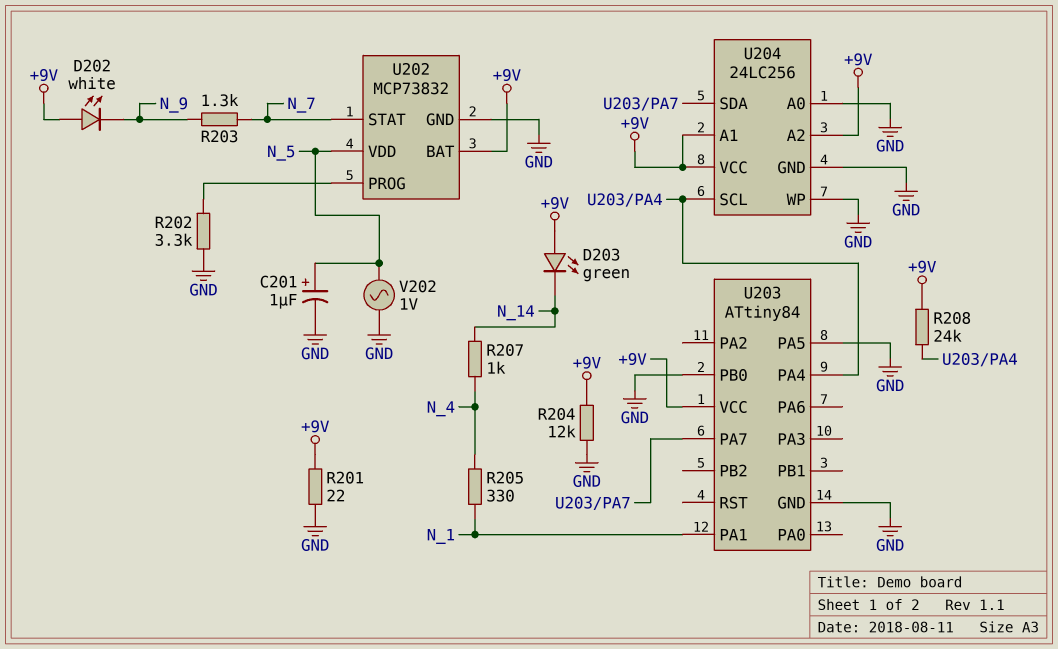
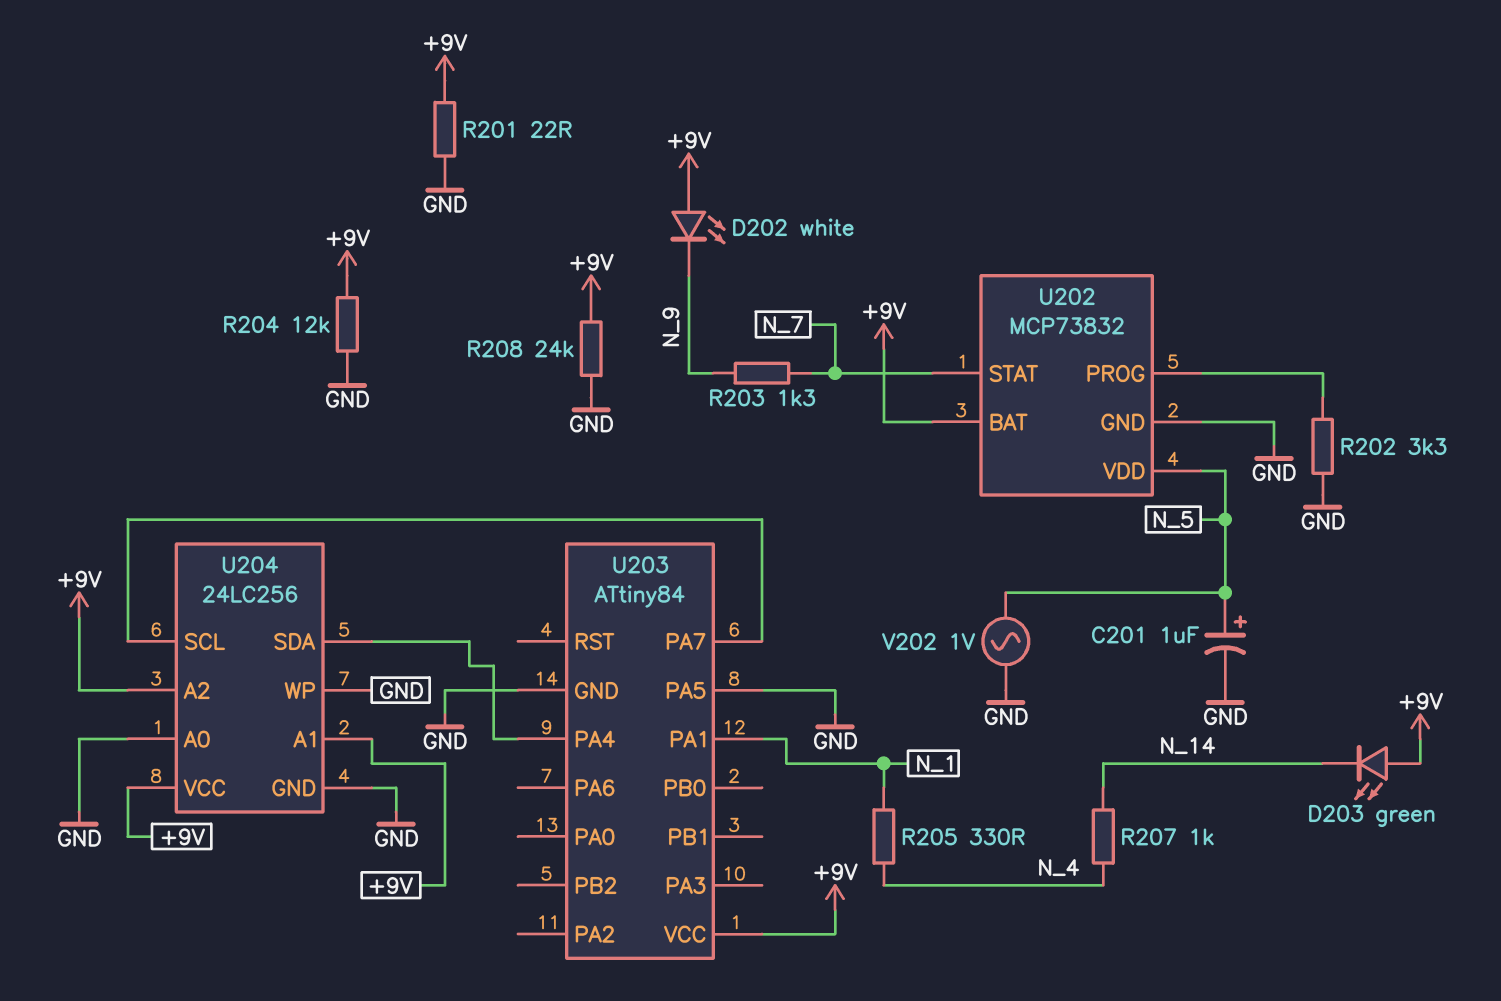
R208: 24k (+9V, U203/PA4) -> 24k (+9V, GND)
U203 pin PB0: GND -> none
U204 pin SCL: U203/PA4 -> U203/PA7
U204 pin SDA: U203/PA7 -> U203/PA4

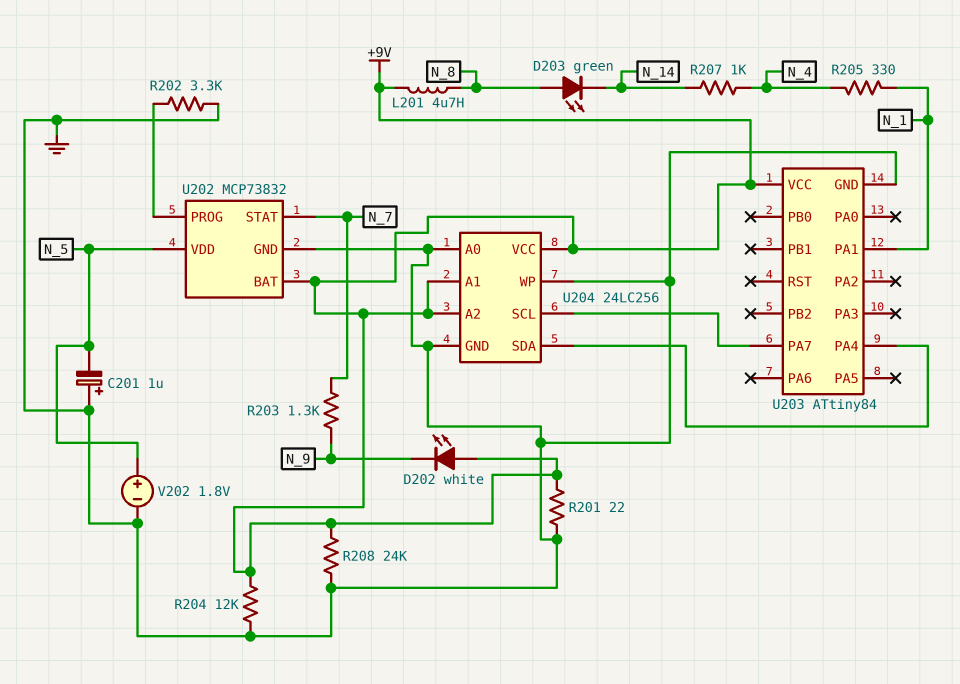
C201: 1uF (plus N_5, minus GND) -> 1uF (plus GND, minus N_5)
D203: LED green (A +9V, K N_14) -> LED green (A N_8, K N_14)
L201: none -> 4.7uH (+9V, N_8)
U203 pin PA5: GND -> none
V202: AC 1V (GND, N_5) -> 1.8V (plus N_5, minus GND)

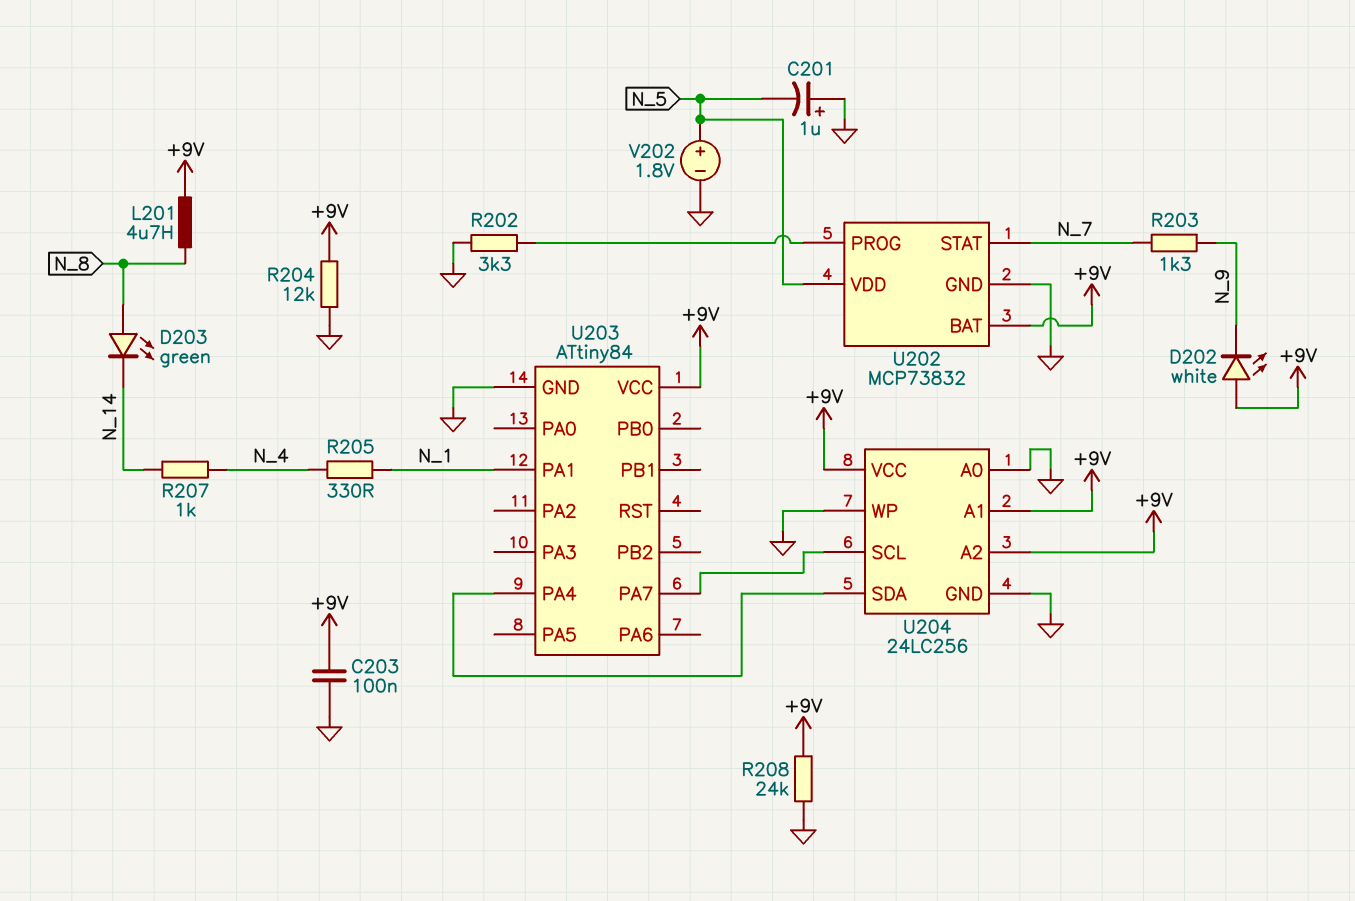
C203: none -> 100nF (+9V, GND)
R201: 22 (+9V, GND) -> none

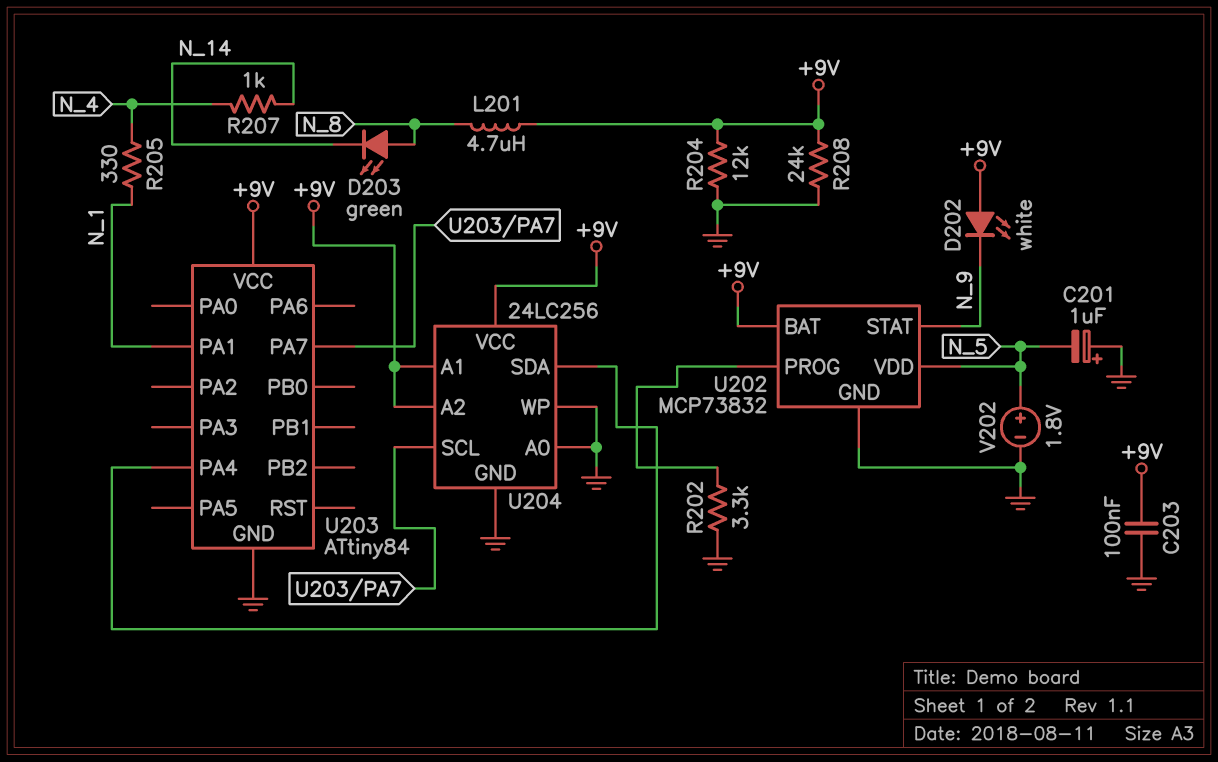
R203: 1.3k (N_7, N_9) -> none
U202 pin STAT: N_7 -> N_9

